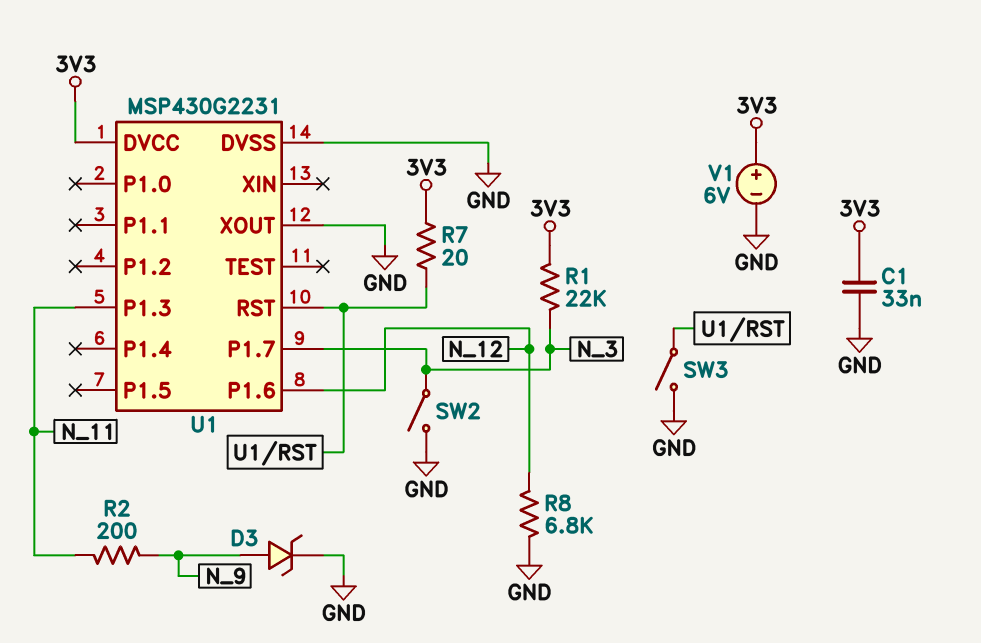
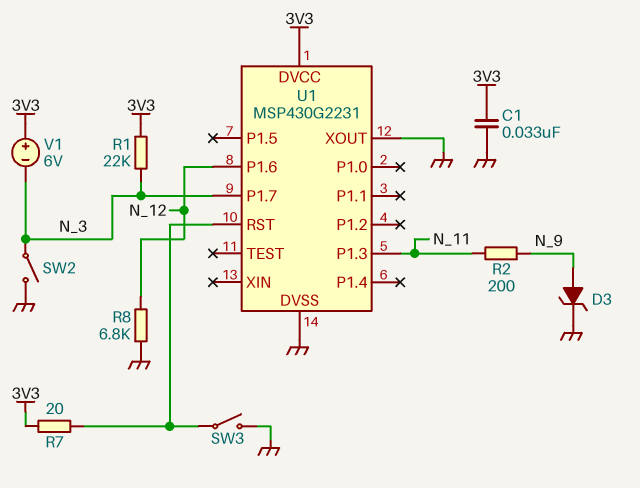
V1: 6V (plus 3V3, minus GND) -> 6V (plus 3V3, minus N_3)

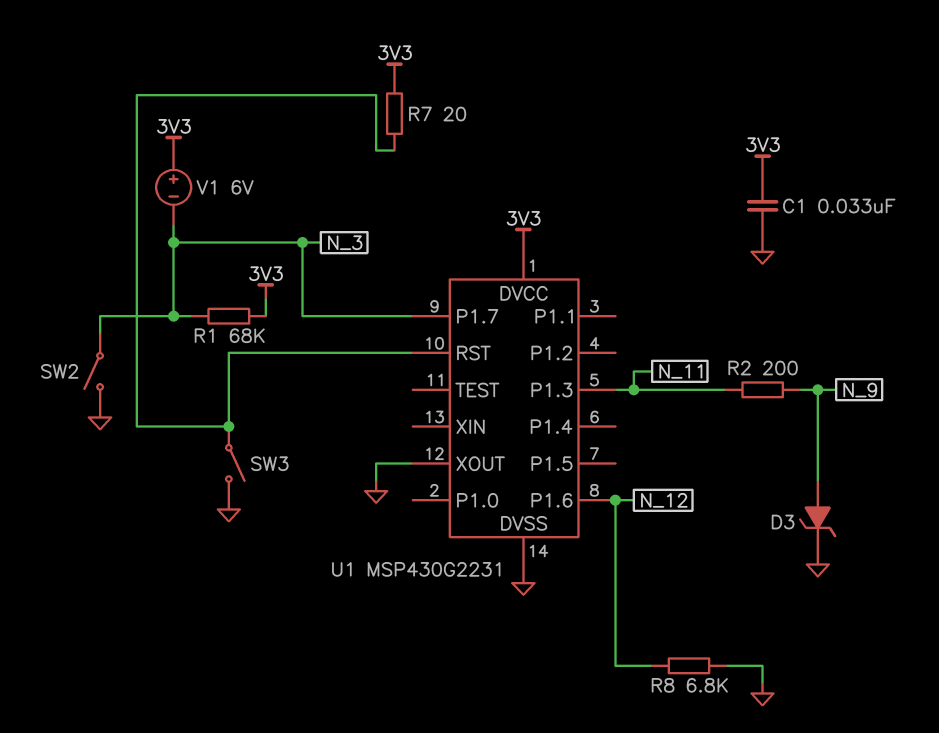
R1: 22k (3V3, N_3) -> 68k (3V3, N_3)

